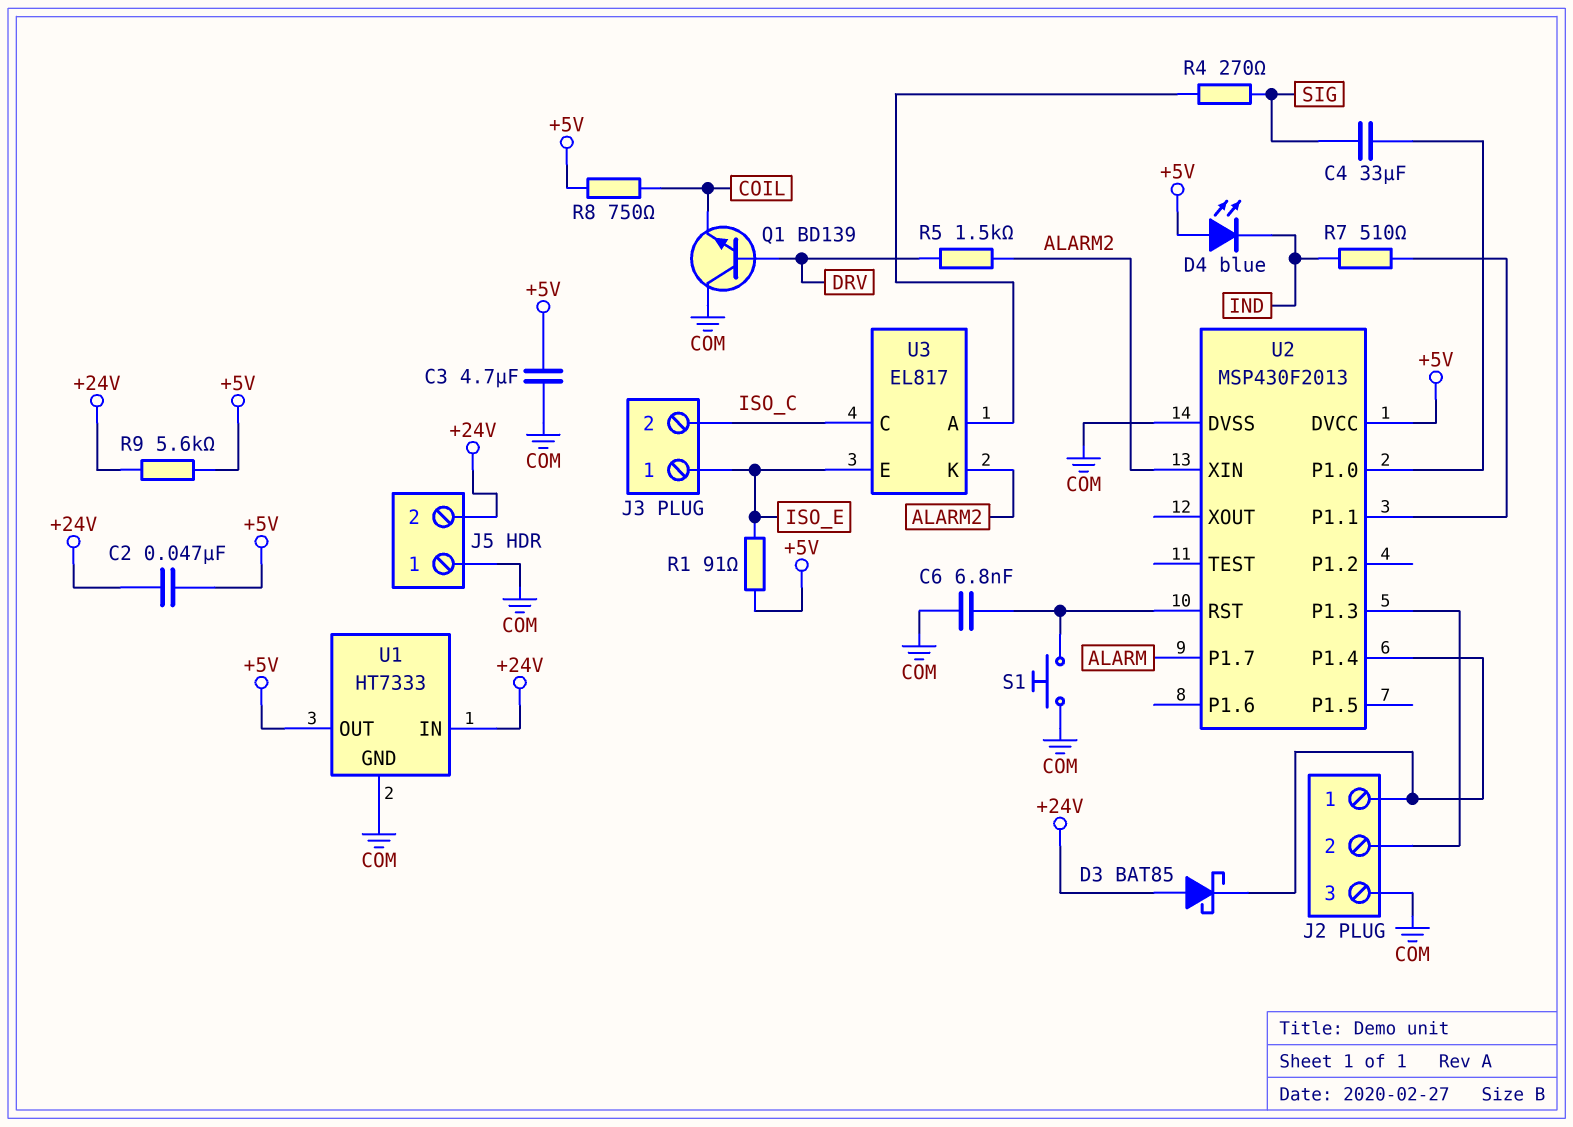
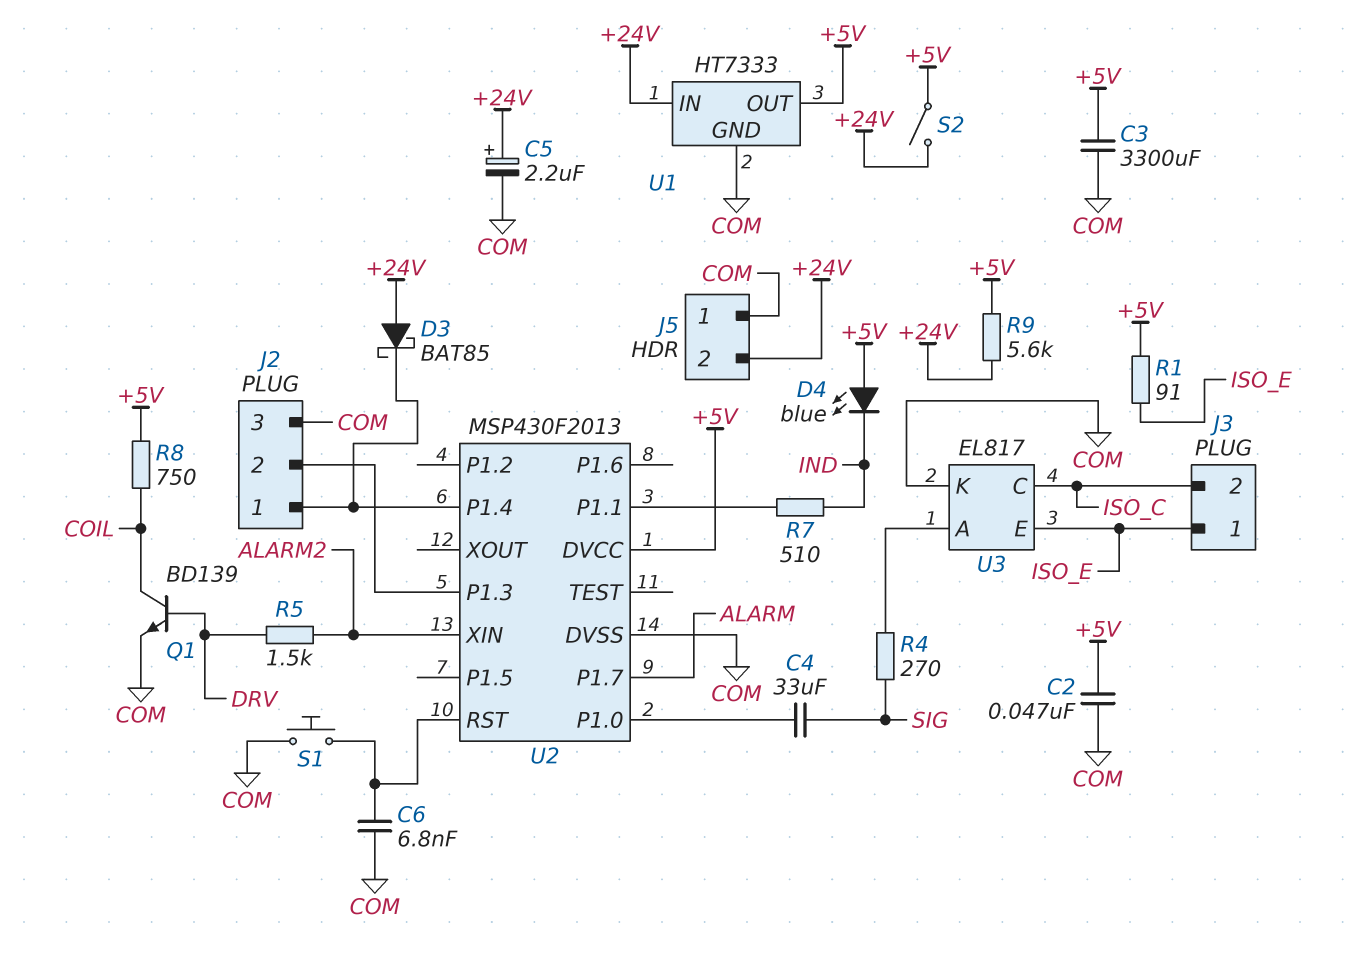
C2: 47nF (+5V, +24V) -> 47nF (+5V, COM)
C3: 4.7uF (+5V, COM) -> 3300uF (+5V, COM)
C5: none -> 2.2uF (plus +24V, minus COM)
Q1: NPN BD139 (B DRV, C COM, E COIL) -> NPN BD139 (B DRV, C COIL, E COM)
S2: none -> switch (+5V, +24V)
U3 pin K: ALARM2 -> COM

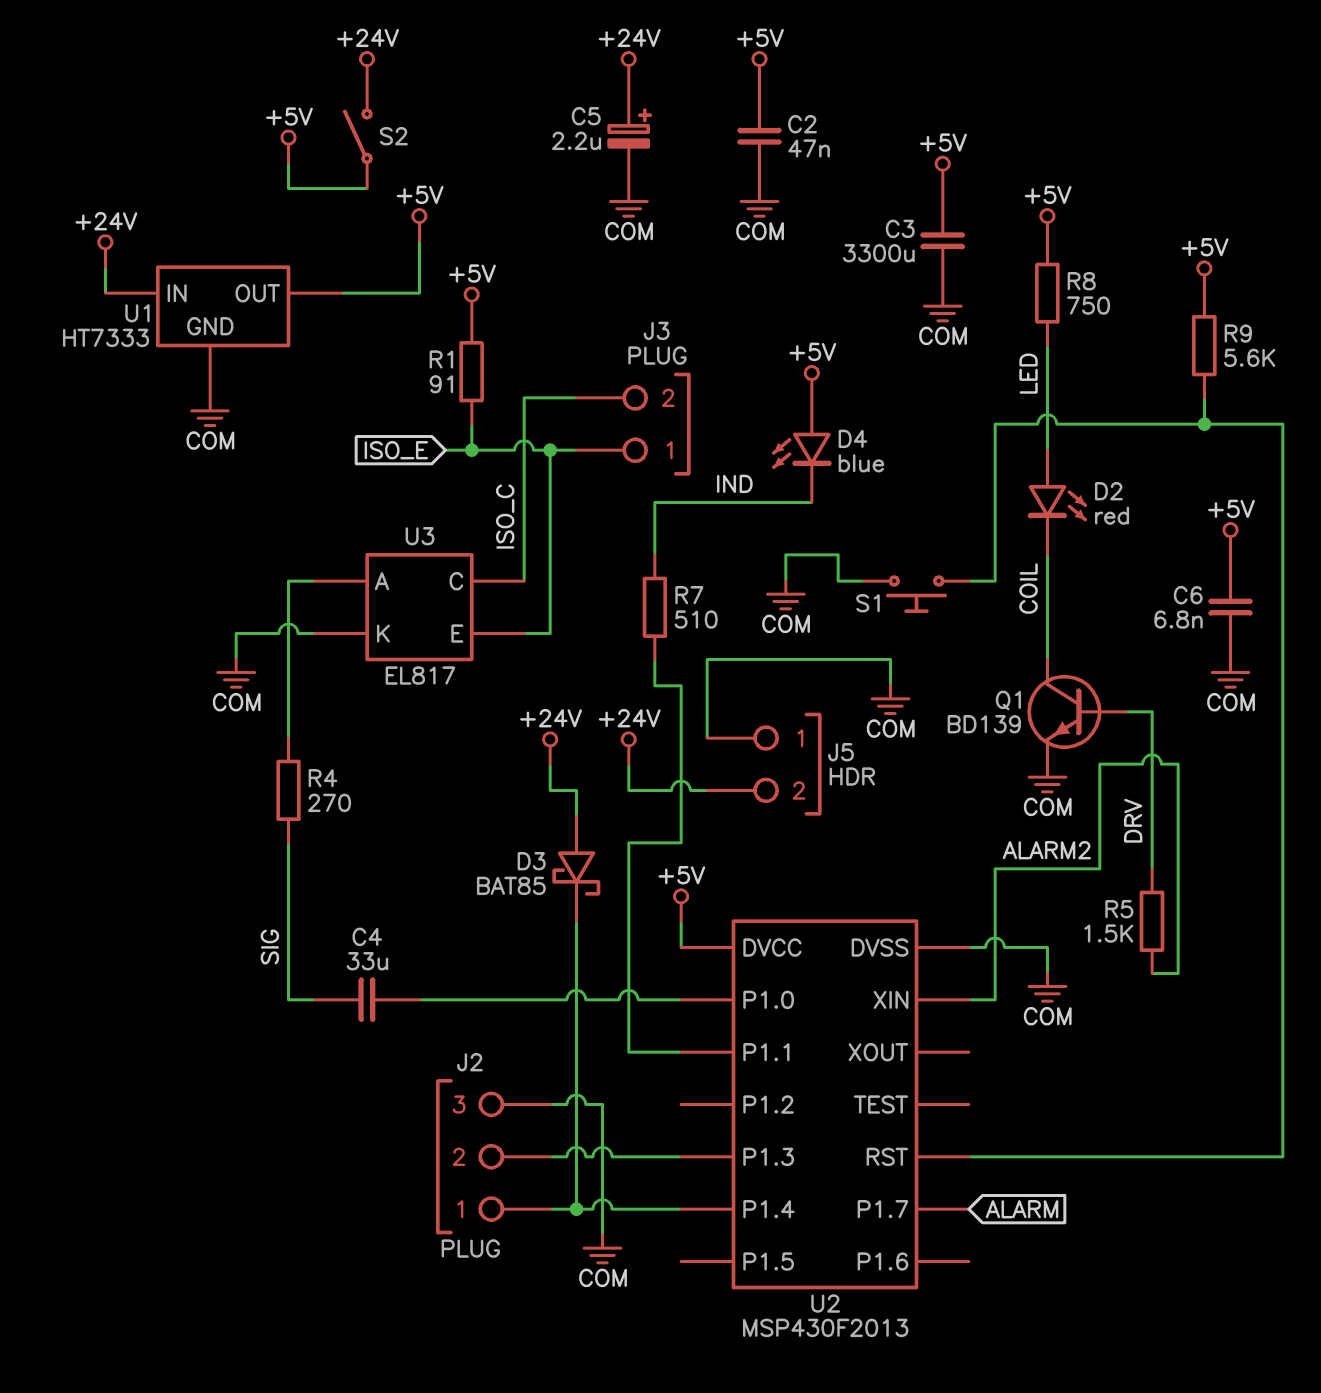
C6: 6.8nF (COM, U2/RST) -> 6.8nF (+5V, COM)
D2: none -> LED red (A LED, K COIL)
R8: 750 (+5V, COIL) -> 750 (+5V, LED)
R9: 5.6k (+5V, +24V) -> 5.6k (+5V, U2/RST)

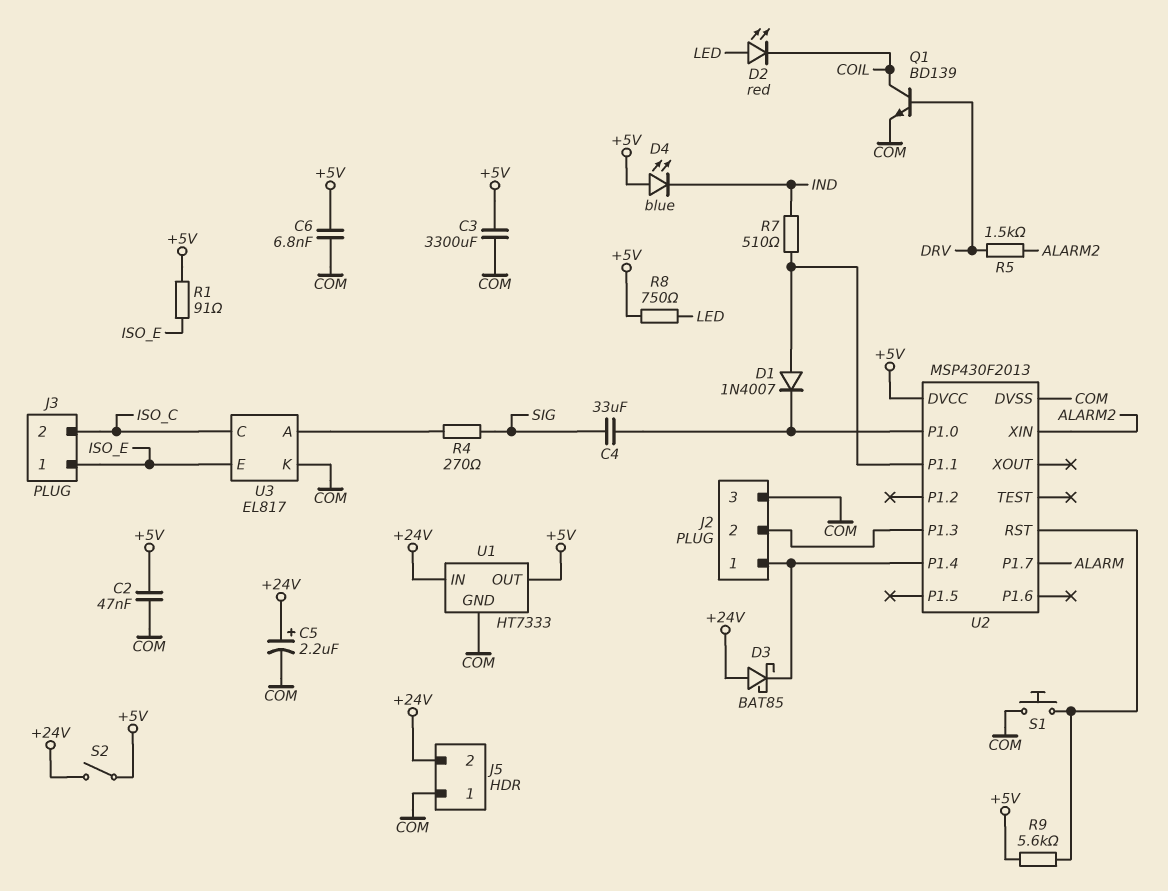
D1: none -> diode 1N4007 (A U2/P1.1, K U2/P1.0)

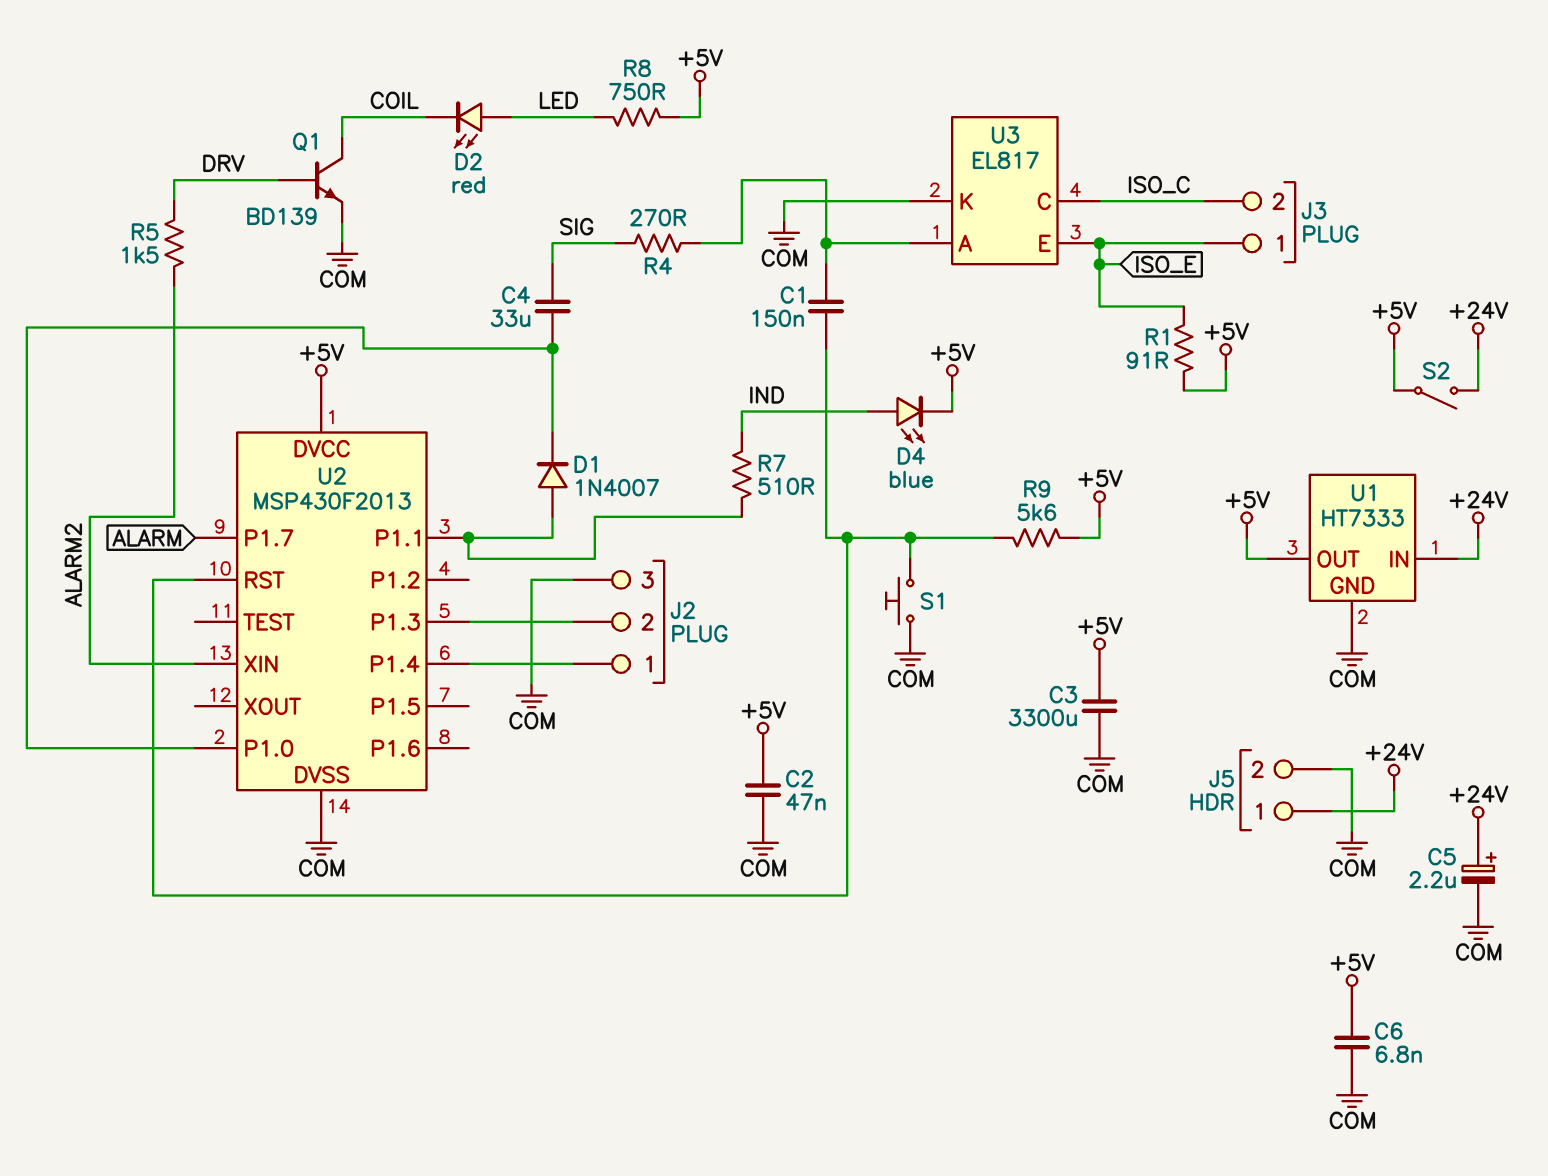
C1: none -> 150nF (U2/RST, U3/A)
D3: schottky BAT85 (A +24V, K J2/1) -> none
D4: LED blue (A +5V, K IND) -> LED blue (A IND, K +5V)
J5 pin 1: COM -> +24V
J5 pin 2: +24V -> COM

